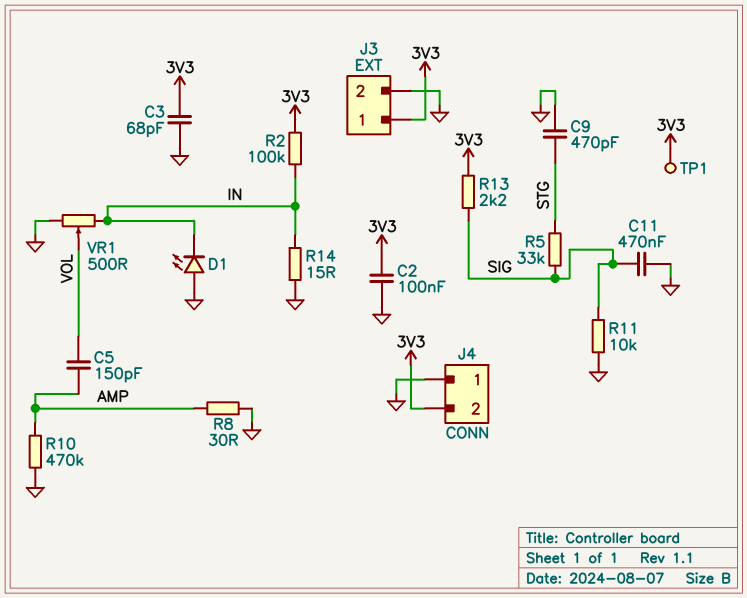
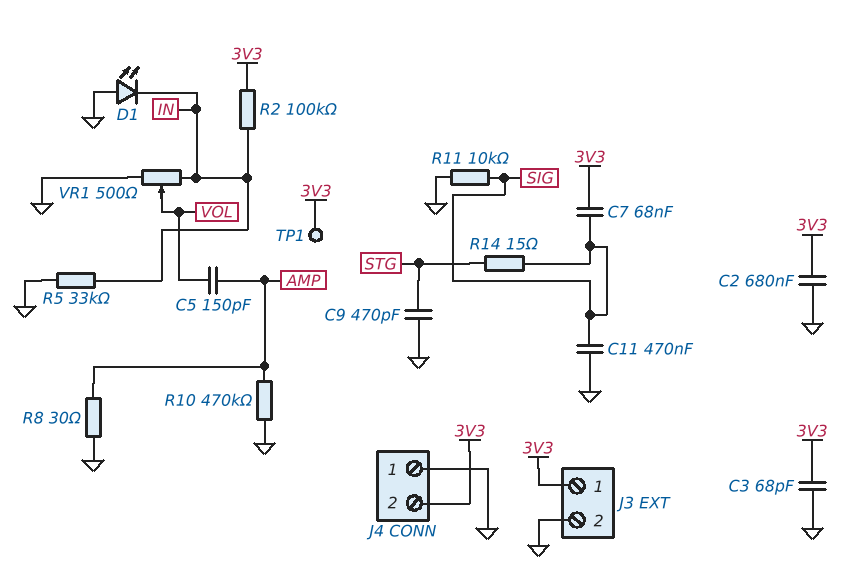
C2: 100nF (3V3, GND) -> 680nF (3V3, GND)
C7: none -> 68nF (3V3, SIG)
R5: 33k (SIG, STG) -> 33k (GND, IN)
R13: 2.2k (3V3, SIG) -> none
R14: 15 (GND, IN) -> 15 (SIG, STG)

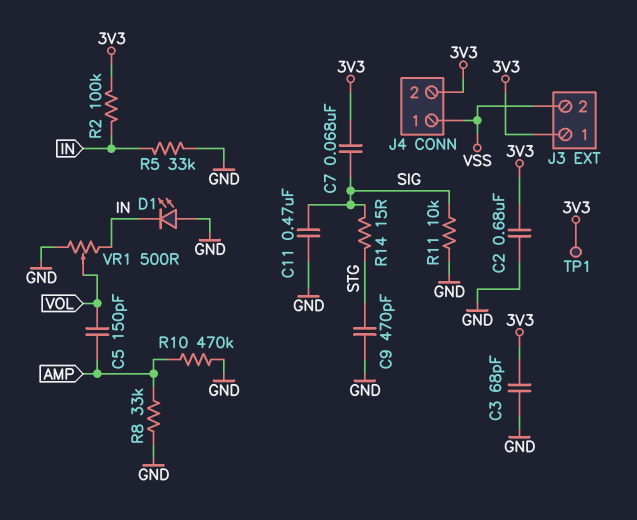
J3 pin 2: GND -> VSS
J4 pin 1: GND -> VSS
R8: 30 (AMP, GND) -> 33k (AMP, GND)

